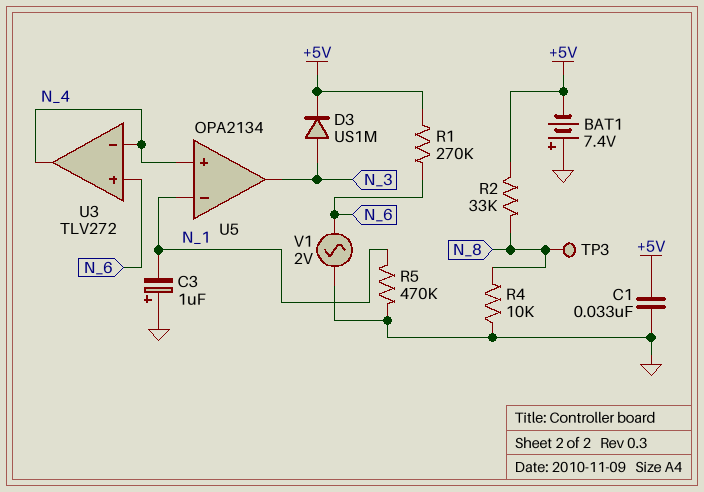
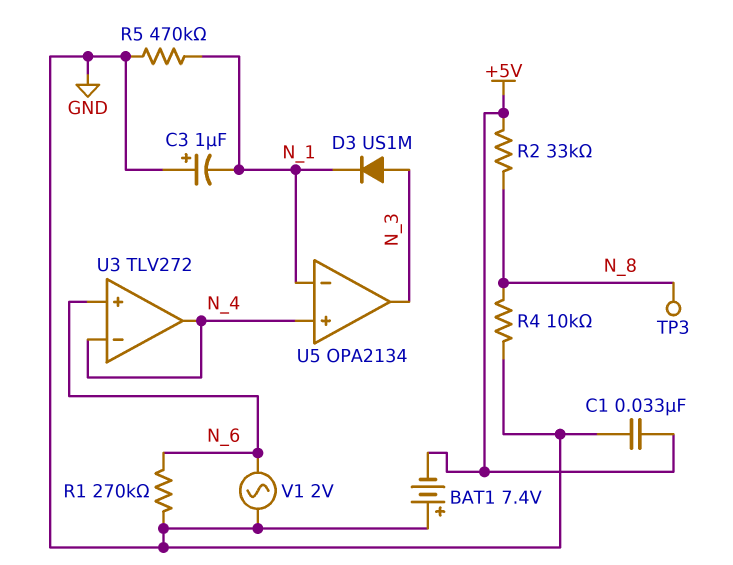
D3: diode US1M (A N_3, K +5V) -> diode US1M (A N_3, K N_1)
R1: 270k (+5V, N_6) -> 270k (GND, N_6)

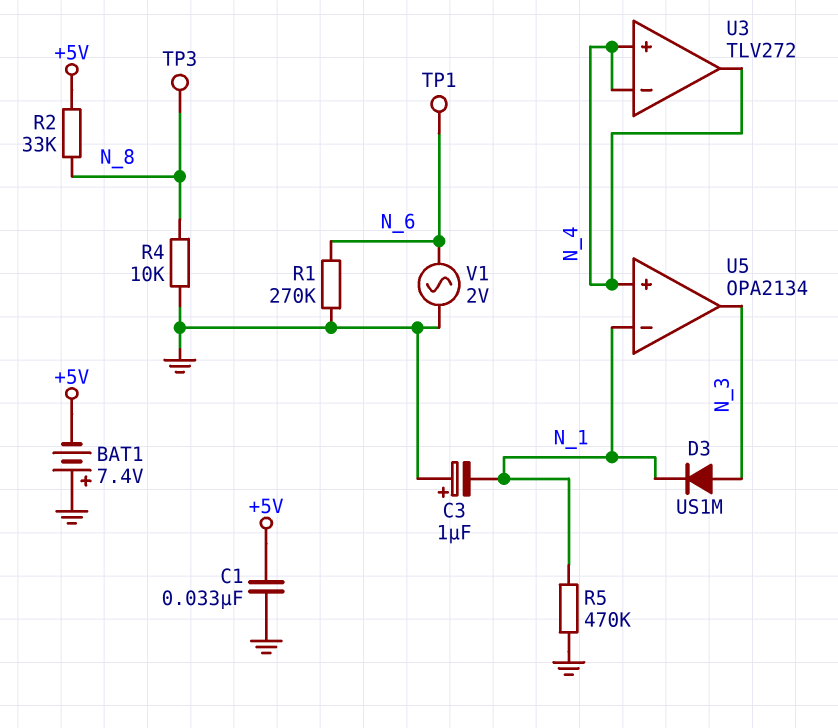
TP1: none -> test point (N_6)
U3 pin in+: N_6 -> N_4

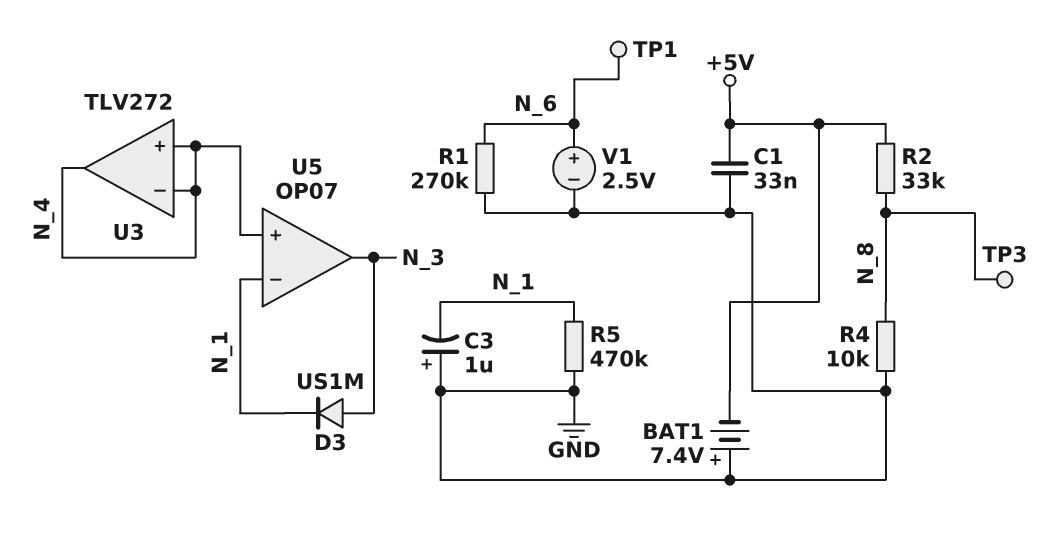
U5: OPA2134 -> OP07
V1: AC 2V (GND, N_6) -> 2.5V (plus N_6, minus GND)

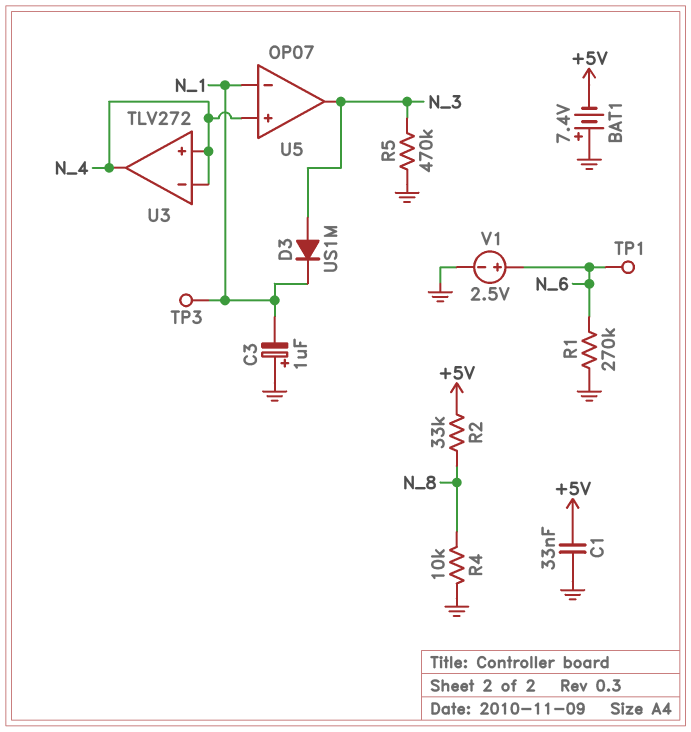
R5: 470k (GND, N_1) -> 470k (GND, N_3)
TP3: test point (N_8) -> test point (N_1)

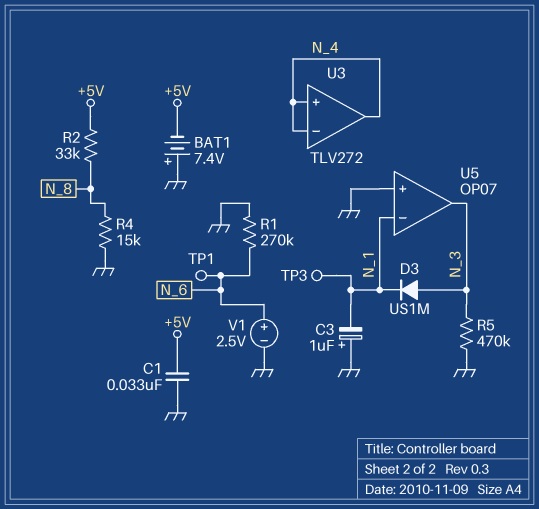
R4: 10k (GND, N_8) -> 15k (GND, N_8)
U5 pin in+: N_4 -> GND

